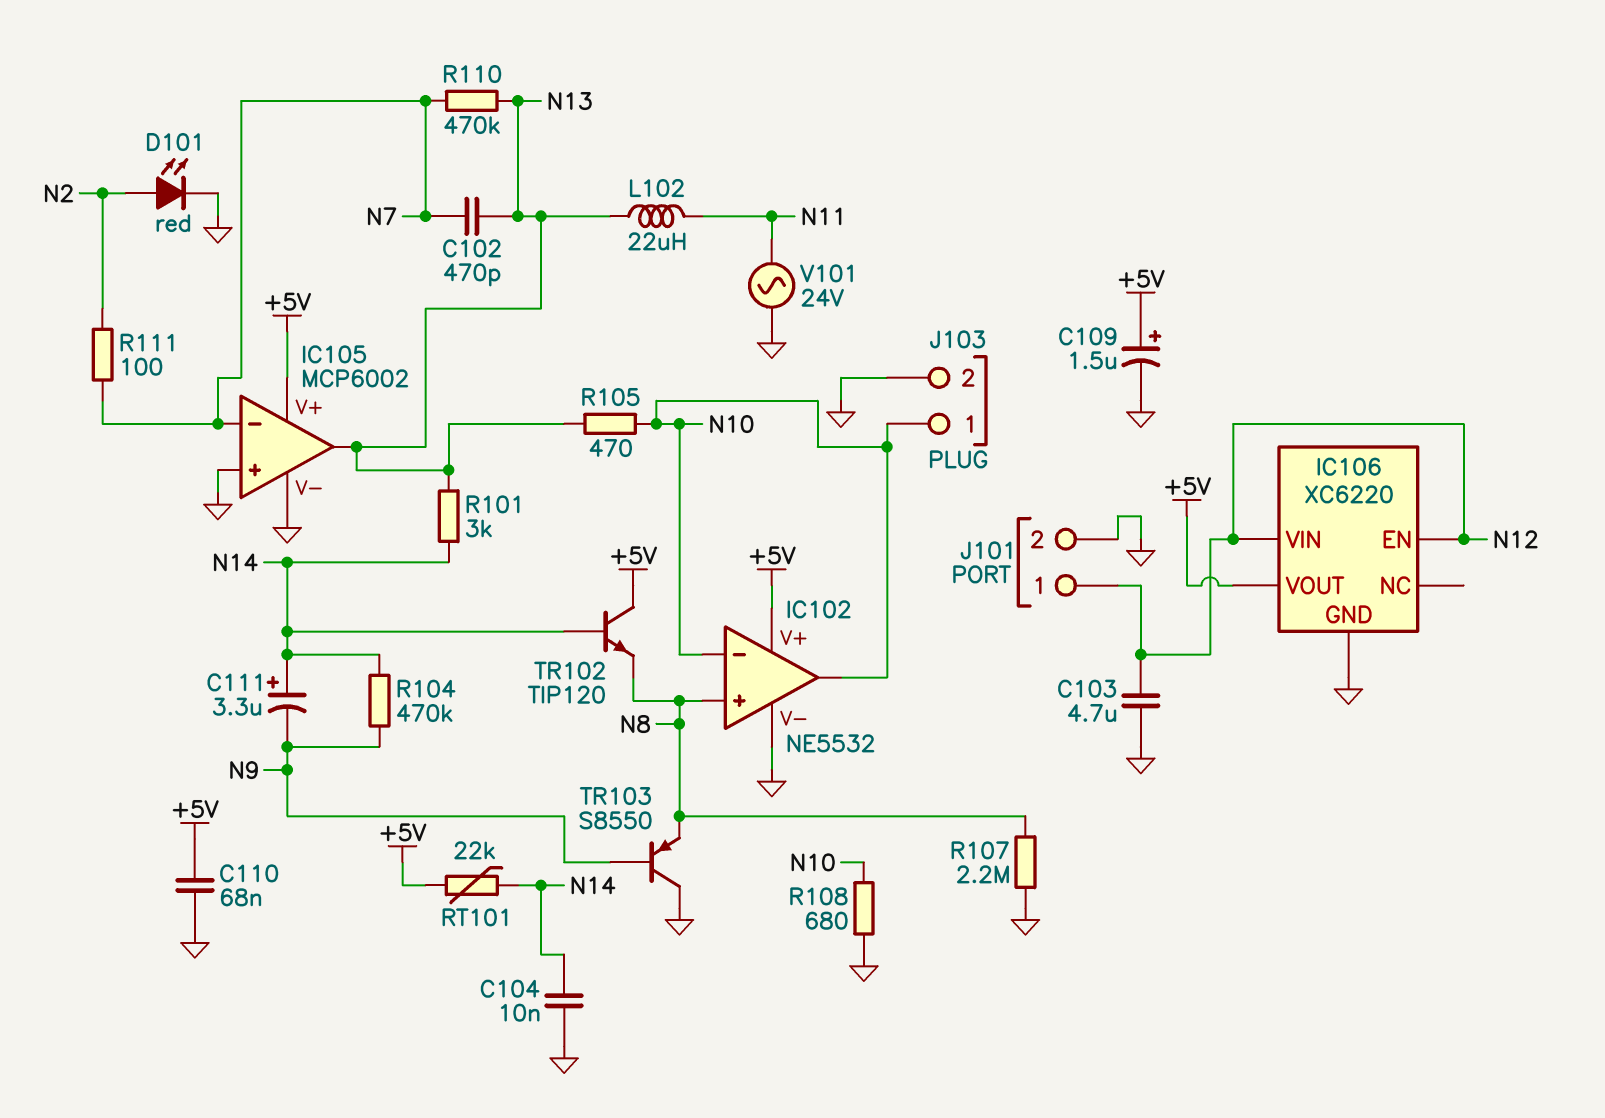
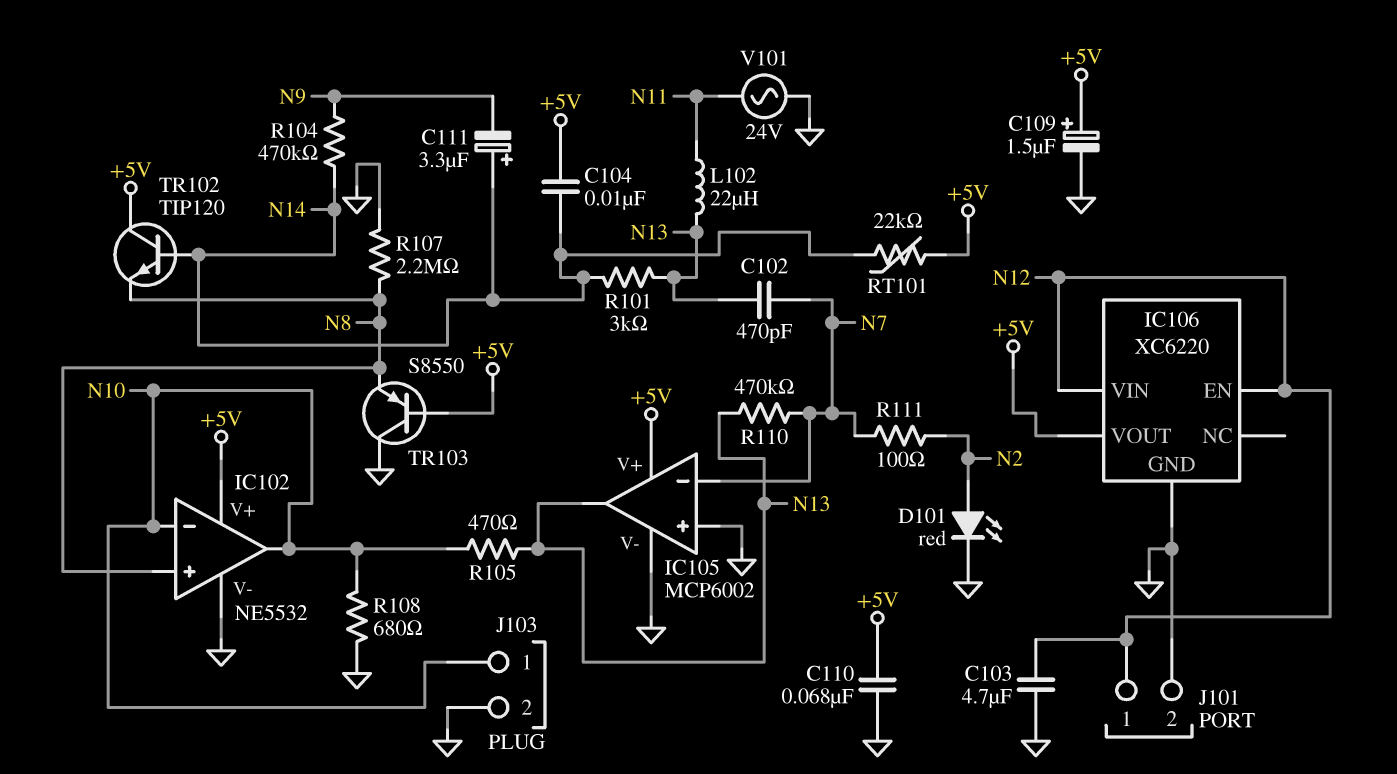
C104: 10nF (GND, N14) -> 10nF (+5V, N14)
TR103: PNP S8550 (B N9, C GND, E N8) -> PNP S8550 (B +5V, C GND, E N8)

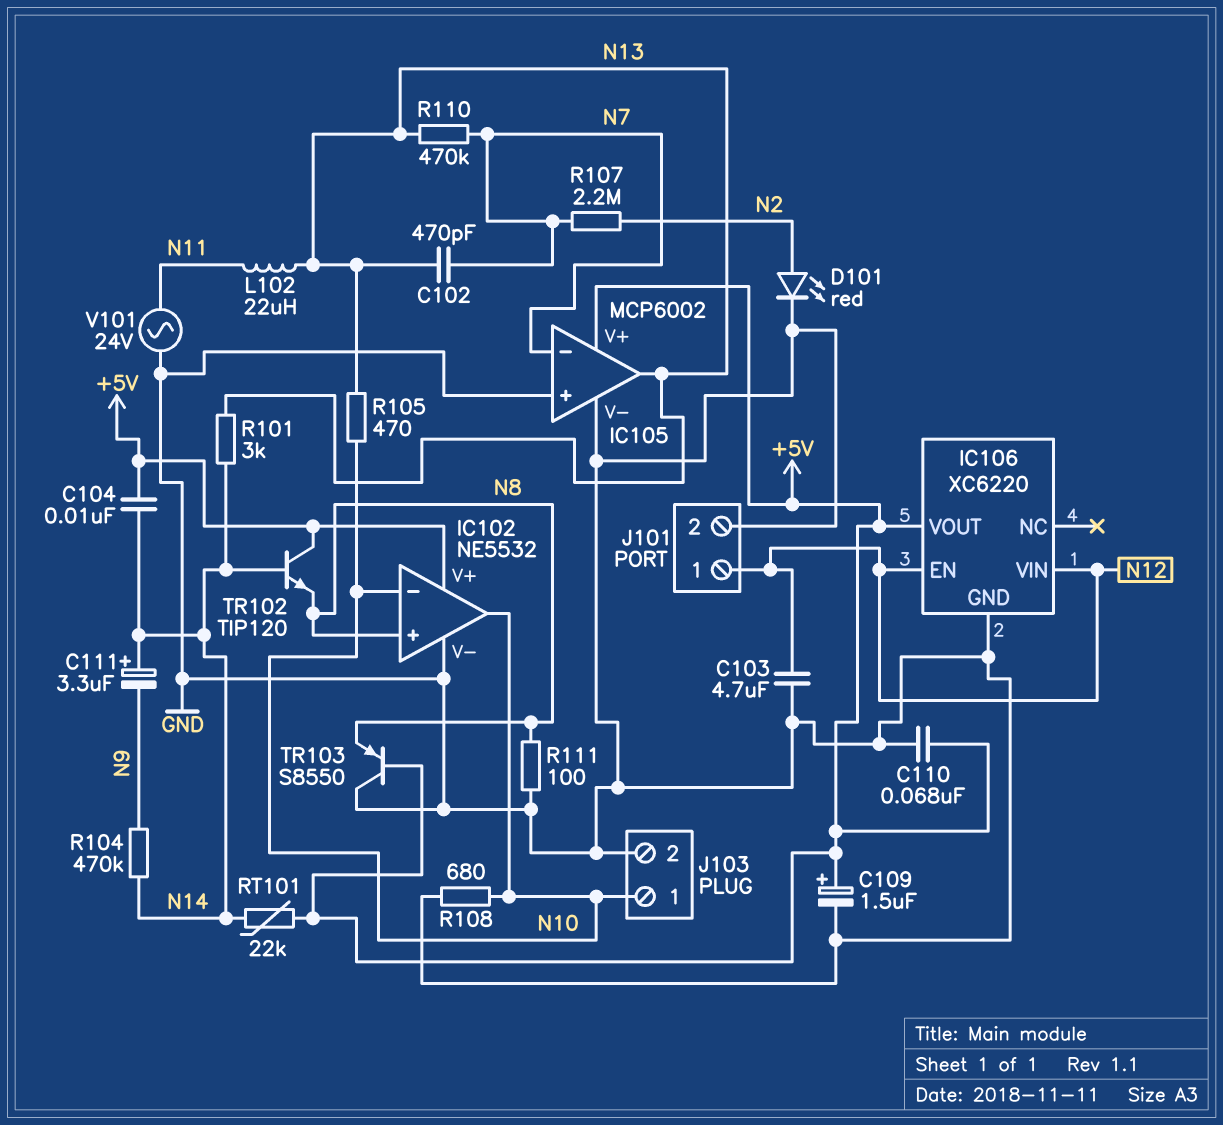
R107: 2.2M (GND, N8) -> 2.2M (N2, N7)
R111: 100 (N2, N7) -> 100 (GND, N8)

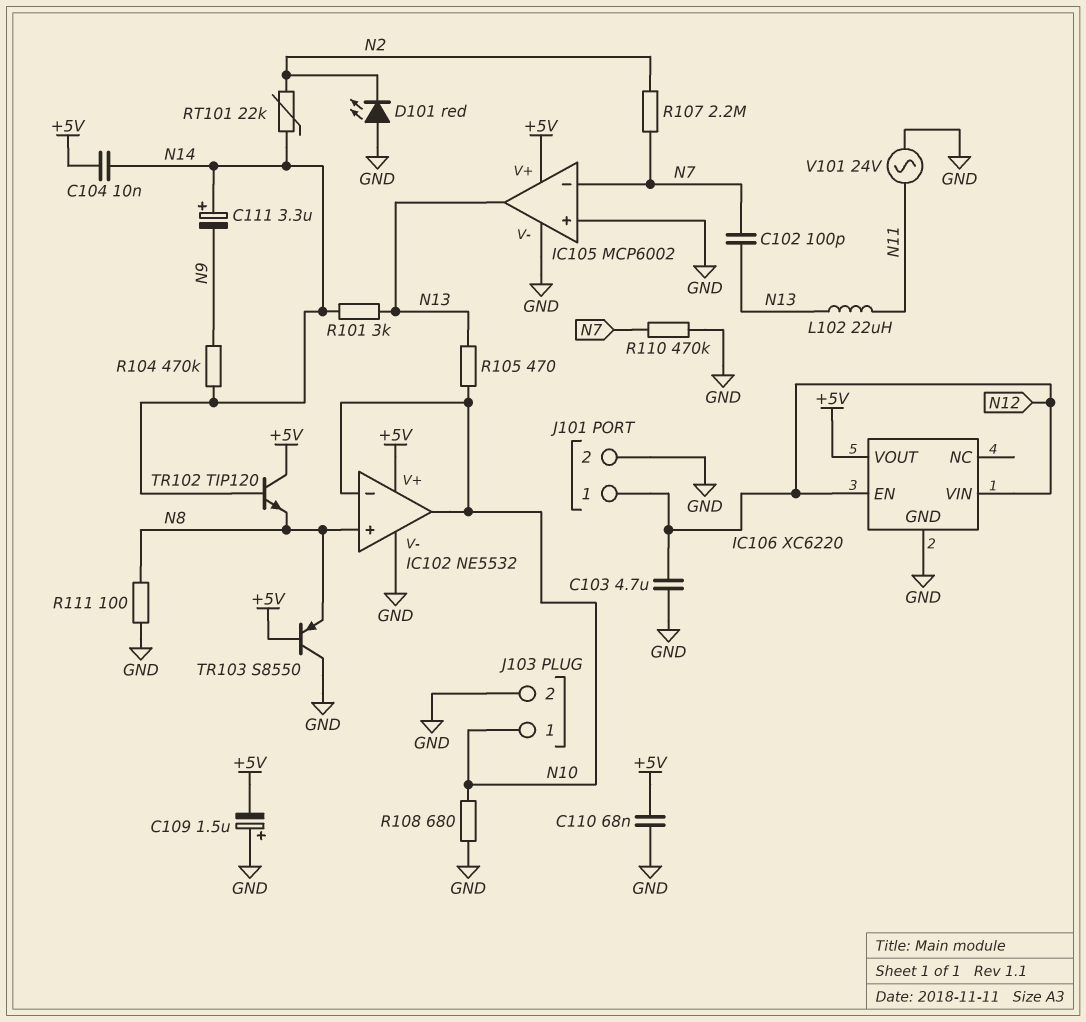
C102: 470pF (N7, N13) -> 100pF (N7, N13)
C109: 1.5uF (plus +5V, minus GND) -> 1.5uF (plus GND, minus +5V)
D101: LED red (A N2, K GND) -> LED red (A GND, K N2)
R110: 470k (N7, N13) -> 470k (GND, N7)
RT101: 22k (+5V, N14) -> 22k (N2, N14)

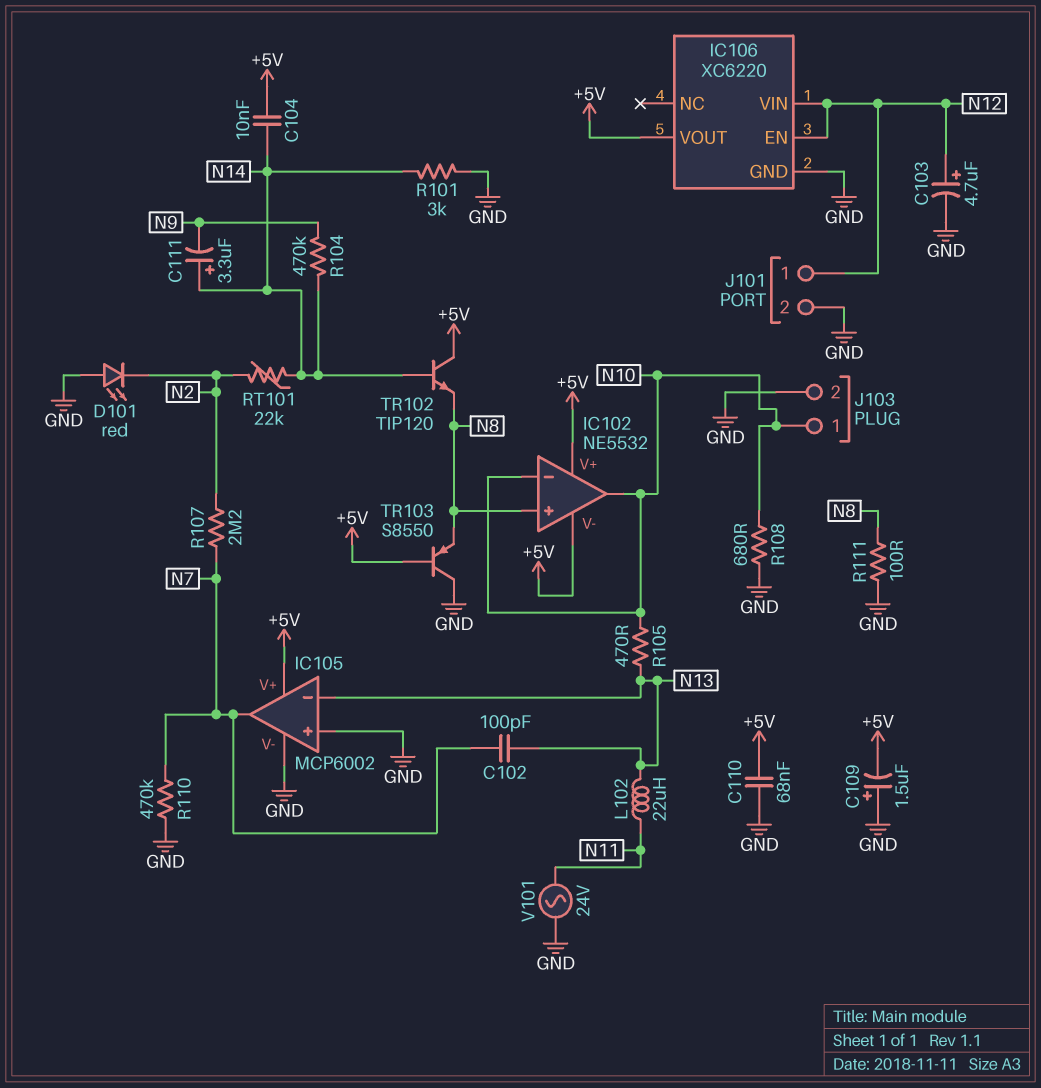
C103: 4.7uF (GND, N12) -> 4.7uF (plus N12, minus GND)
IC102 pin V-: GND -> +5V
IC105 pin in-: N7 -> N13
IC105 pin out: N13 -> N7
R101: 3k (N13, N14) -> 3k (GND, N14)

